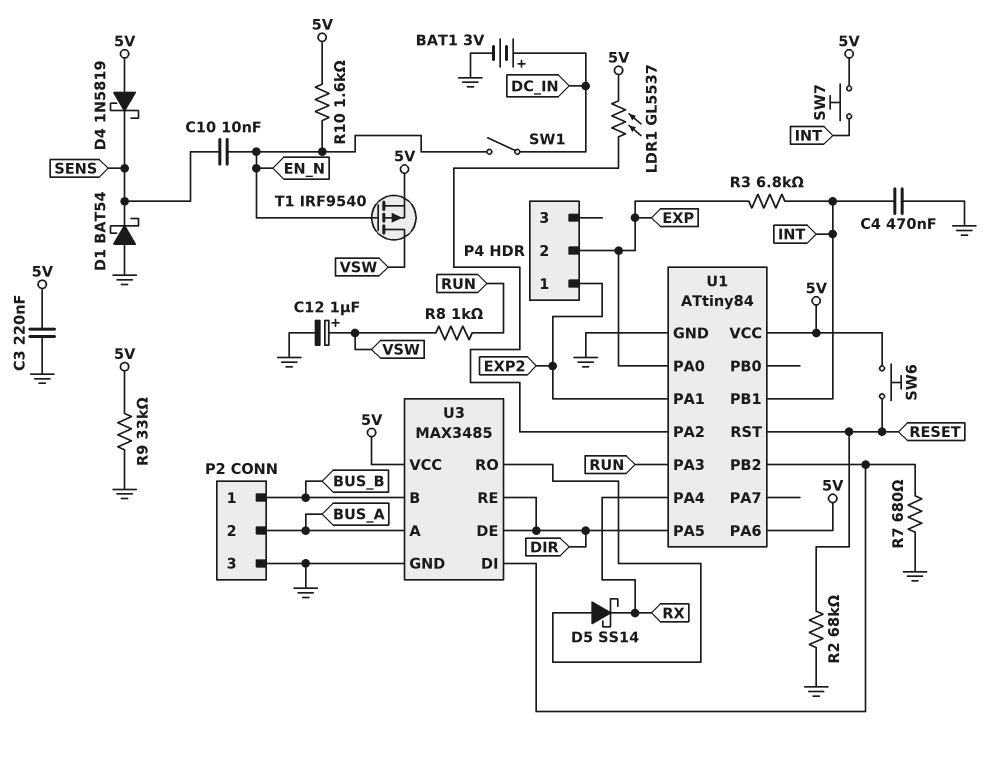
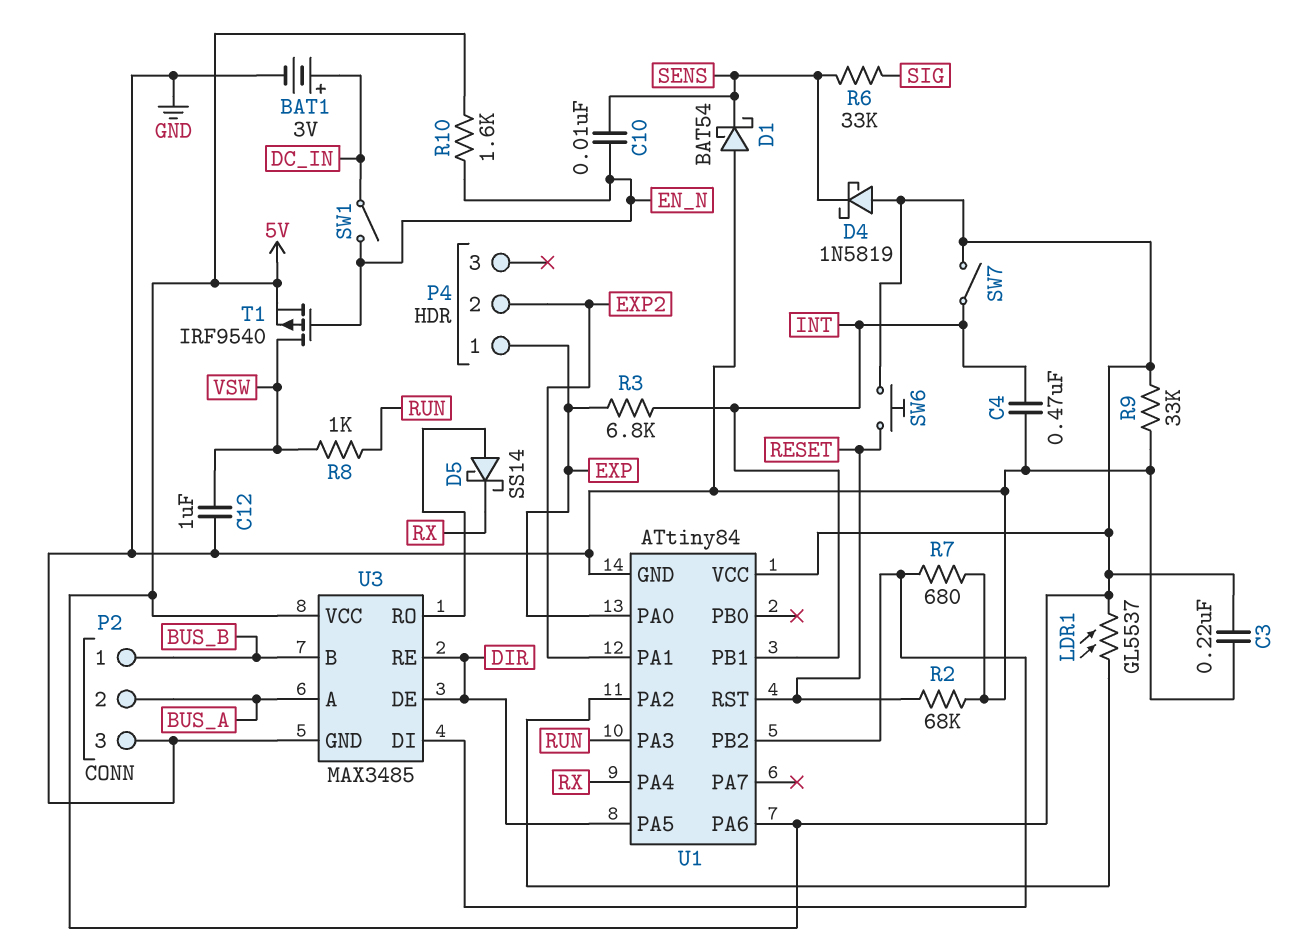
C12: 1uF (plus VSW, minus GND) -> 1uF (GND, VSW)
P4 pin 1: EXP2 -> EXP
P4 pin 2: EXP -> EXP2
R6: none -> 33k (SENS, SIG)
SW7: button (5V, INT) -> switch (5V, INT)

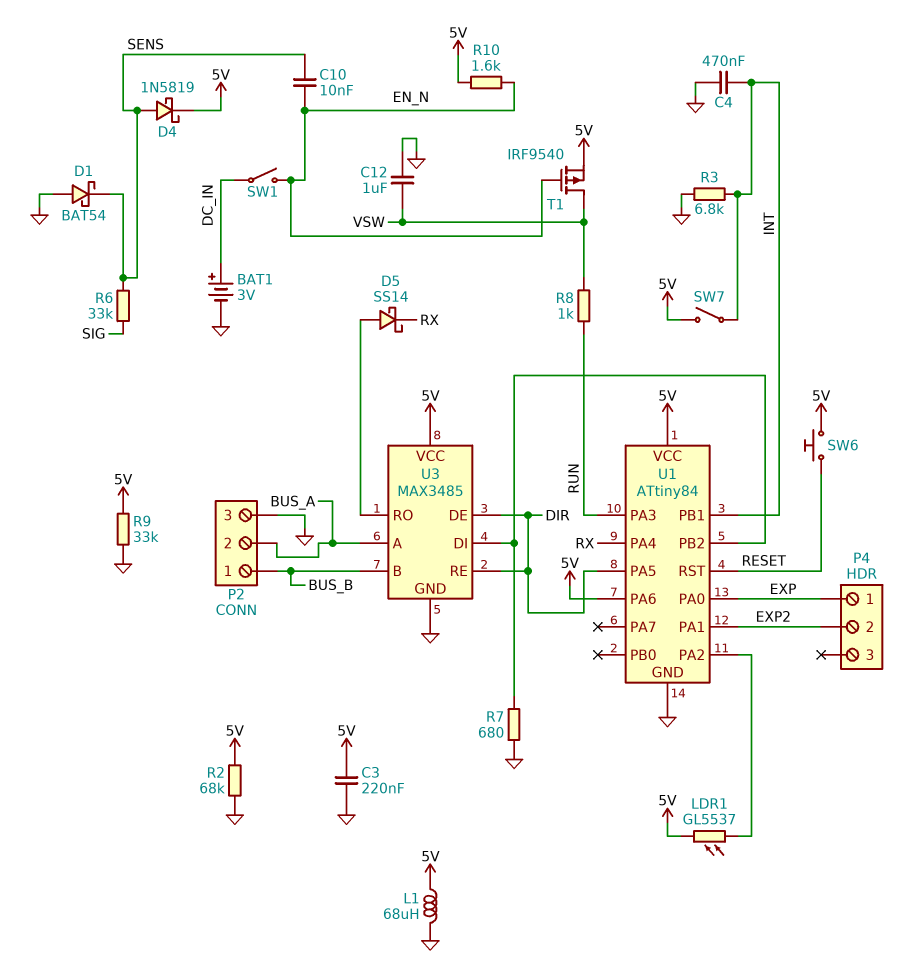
D4: schottky 1N5819 (A 5V, K SENS) -> schottky 1N5819 (A SENS, K 5V)
L1: none -> 68uH (5V, GND)
R2: 68k (GND, RESET) -> 68k (5V, GND)
R3: 6.8k (EXP, INT) -> 6.8k (GND, INT)

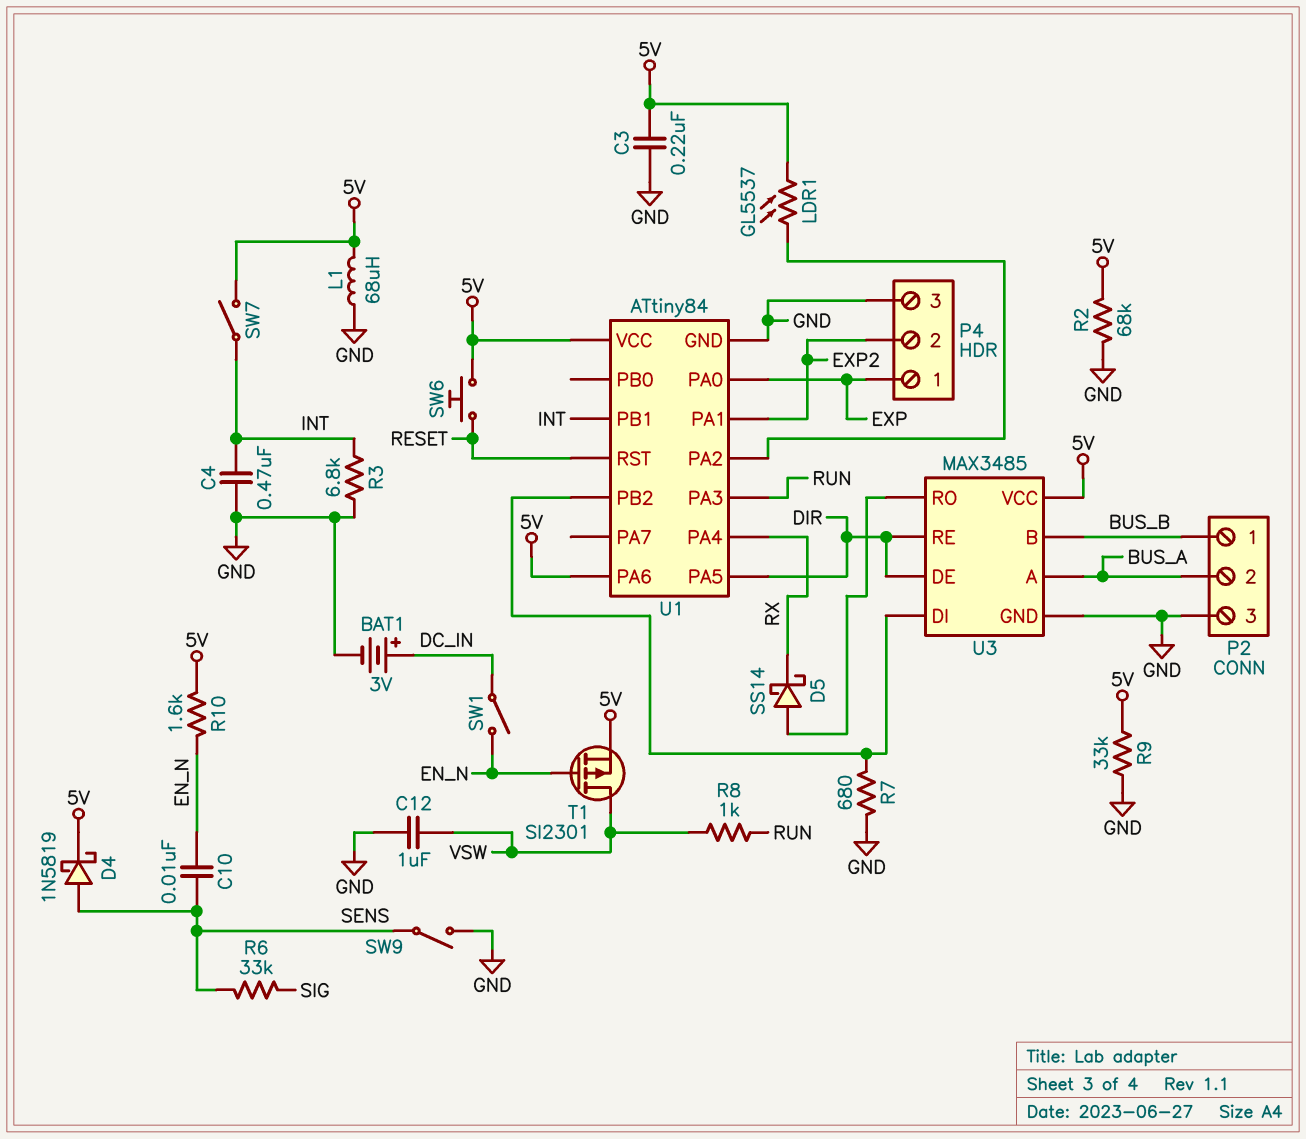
D1: schottky BAT54 (A GND, K SENS) -> none
P4 pin 3: none -> GND
SW9: none -> switch (GND, SENS)
T1: PMOS IRF9540 (G EN_N, D VSW, S 5V) -> PMOS SI2301 (G EN_N, D VSW, S 5V)

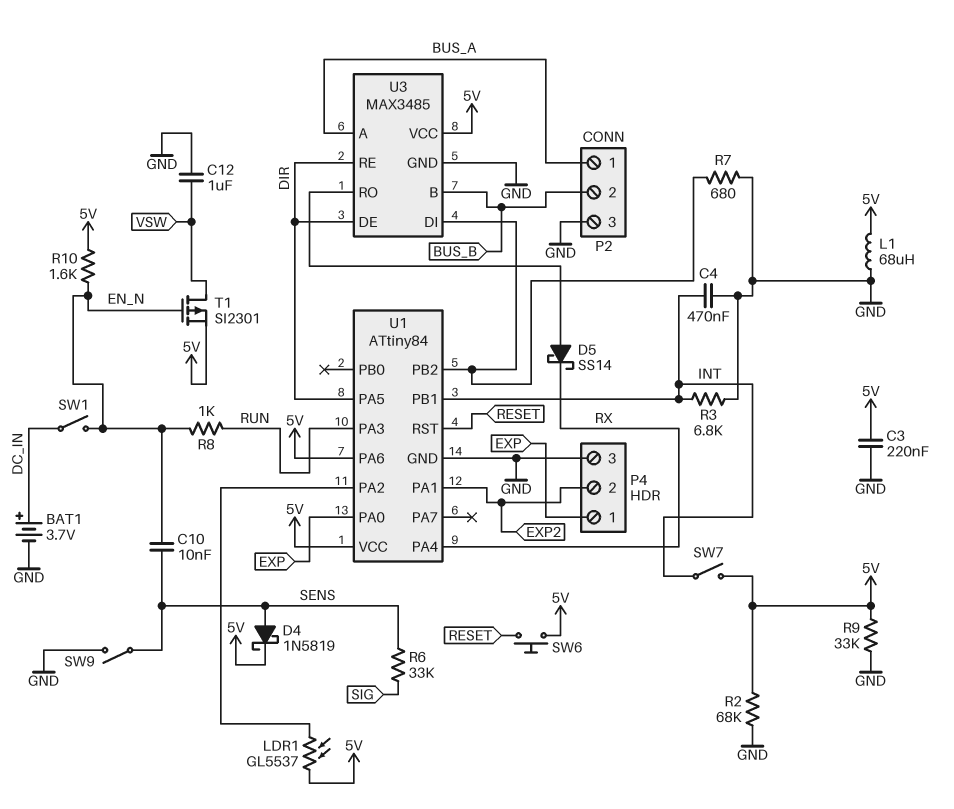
BAT1: 3V (plus DC_IN, minus GND) -> 3.7V (plus DC_IN, minus GND)
P2 pin 1: BUS_B -> BUS_A
P2 pin 2: BUS_A -> BUS_B
R8: 1k (RUN, VSW) -> 1k (EN_N, RUN)

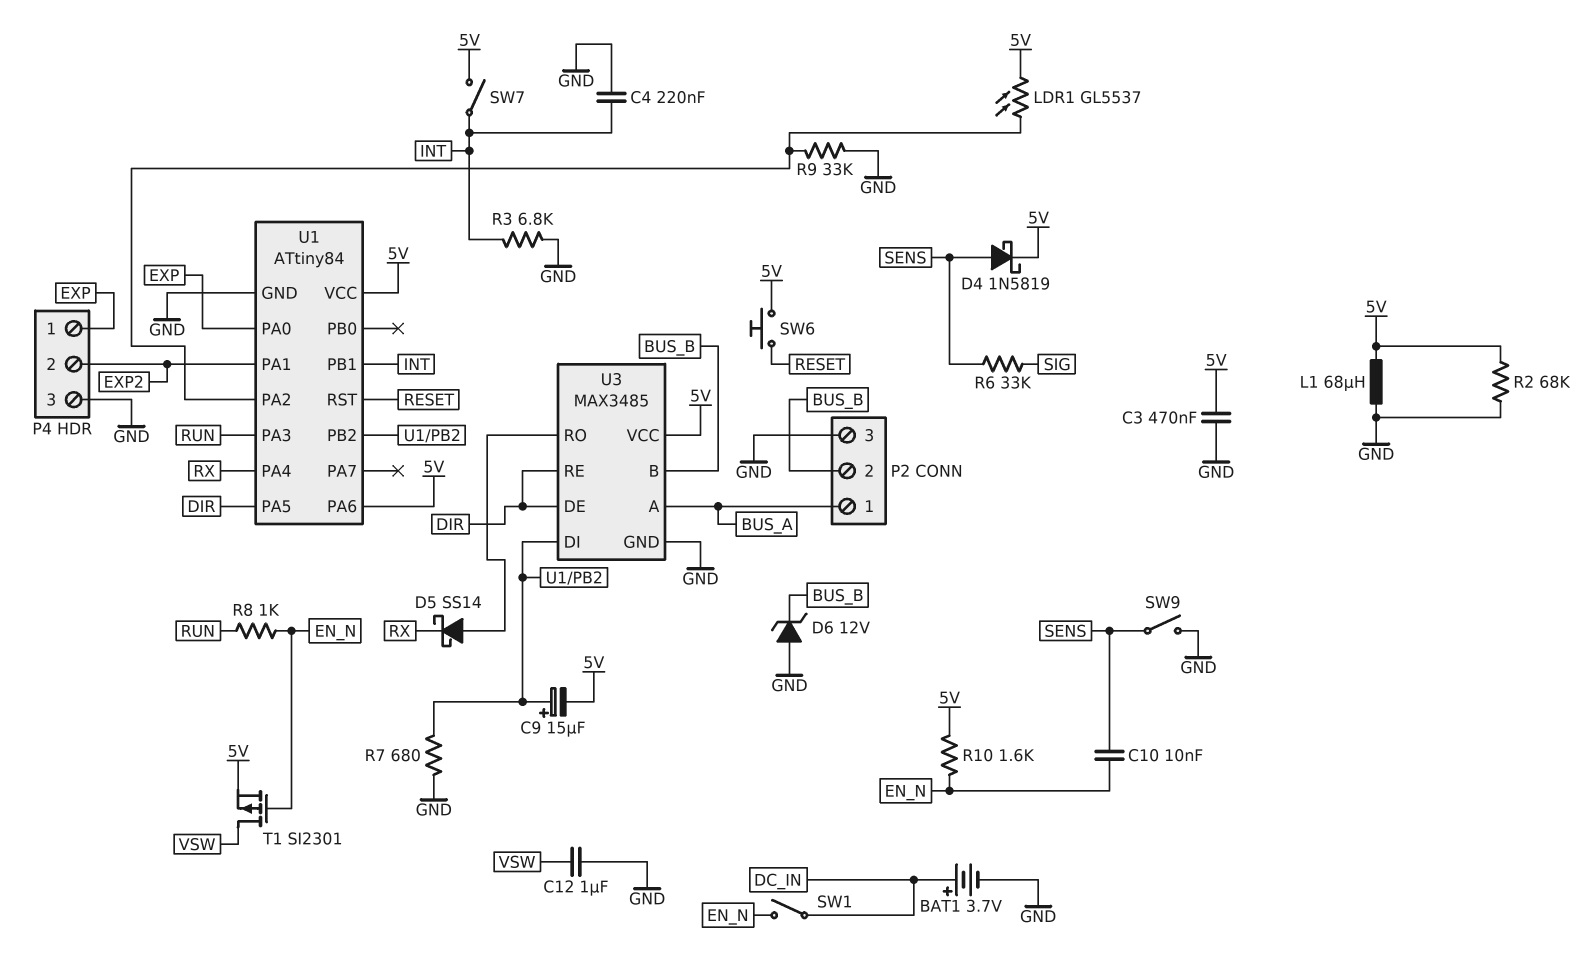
C3: 220nF (5V, GND) -> 470nF (5V, GND)
C4: 470nF (GND, INT) -> 220nF (GND, INT)
C9: none -> 15uF (plus U1/PB2, minus 5V)
D6: none -> zener 12V (A GND, K BUS_B)
R9: 33k (5V, GND) -> 33k (GND, U1/PA2)

